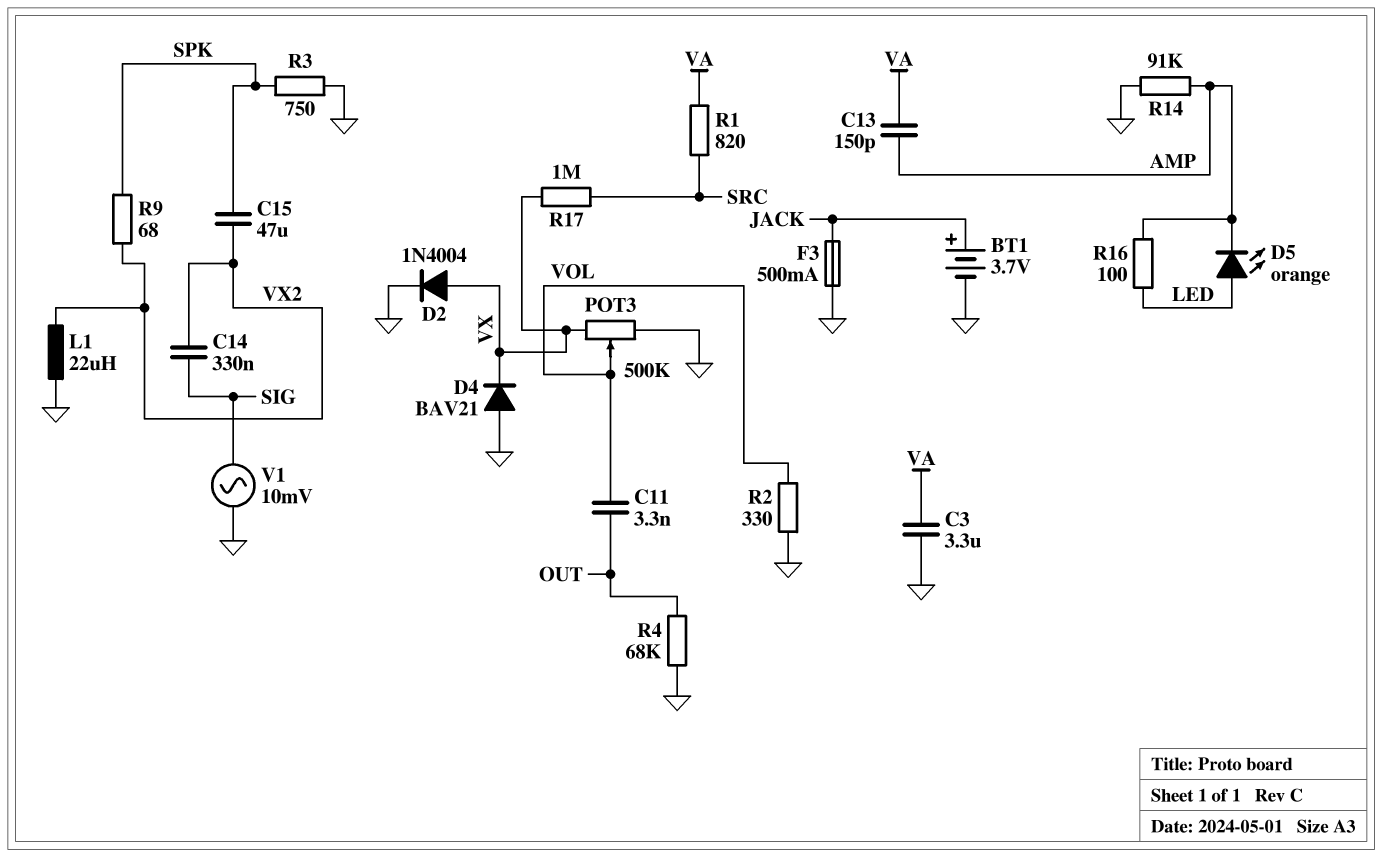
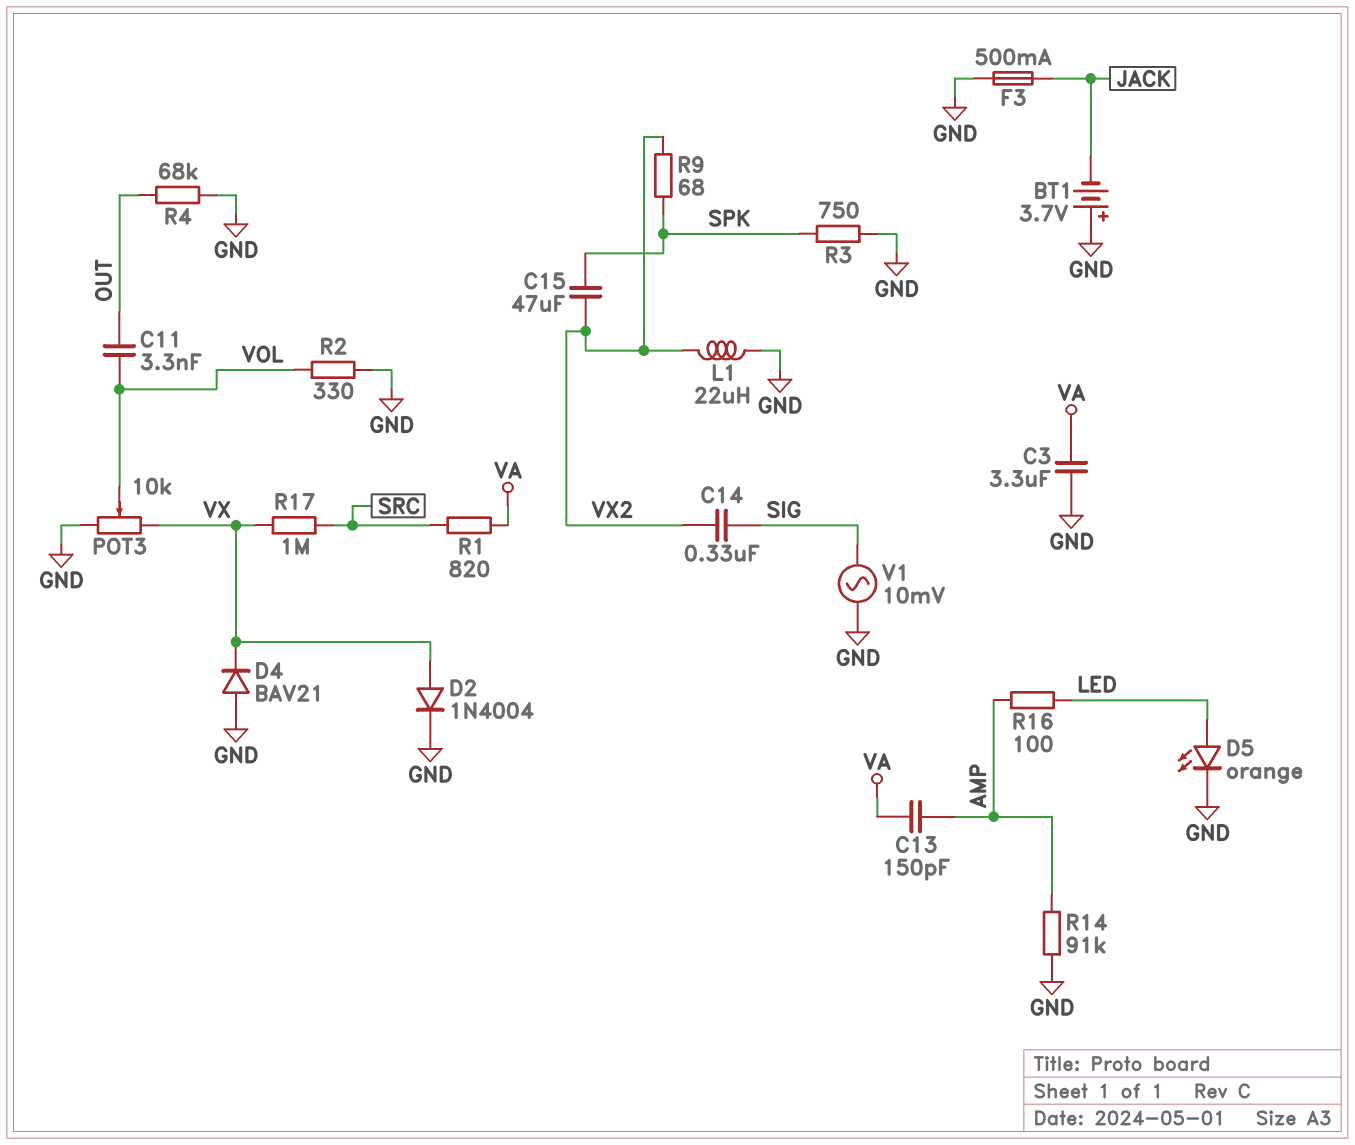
BT1: 3.7V (plus JACK, minus GND) -> 3.7V (plus GND, minus JACK)
D5: LED orange (A LED, K AMP) -> LED orange (A LED, K GND)
POT3: 500k (GND, VX, wiper VOL) -> 10k (GND, VX, wiper VOL)

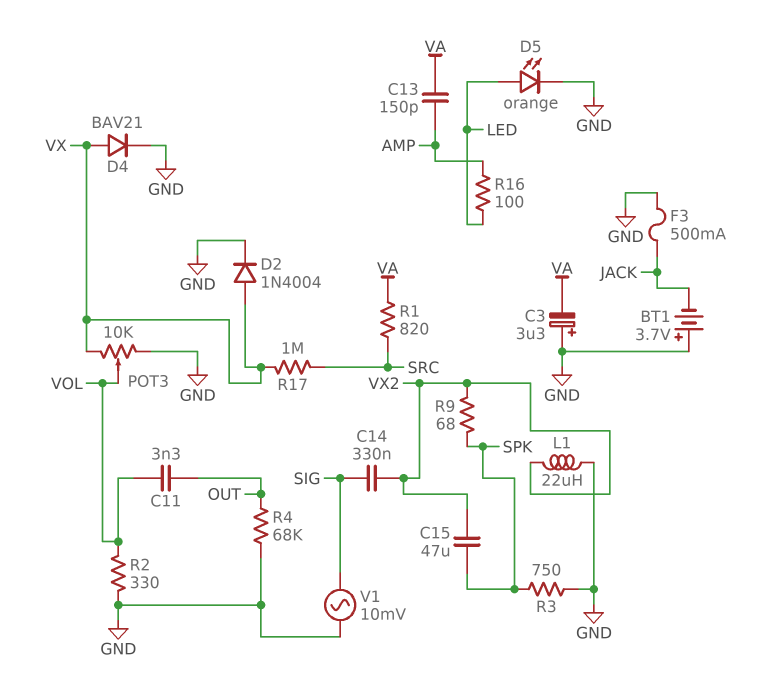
C3: 3.3uF (GND, VA) -> 3.3uF (plus GND, minus VA)
D4: diode BAV21 (A GND, K VX) -> diode BAV21 (A VX, K GND)
R14: 91k (AMP, GND) -> none

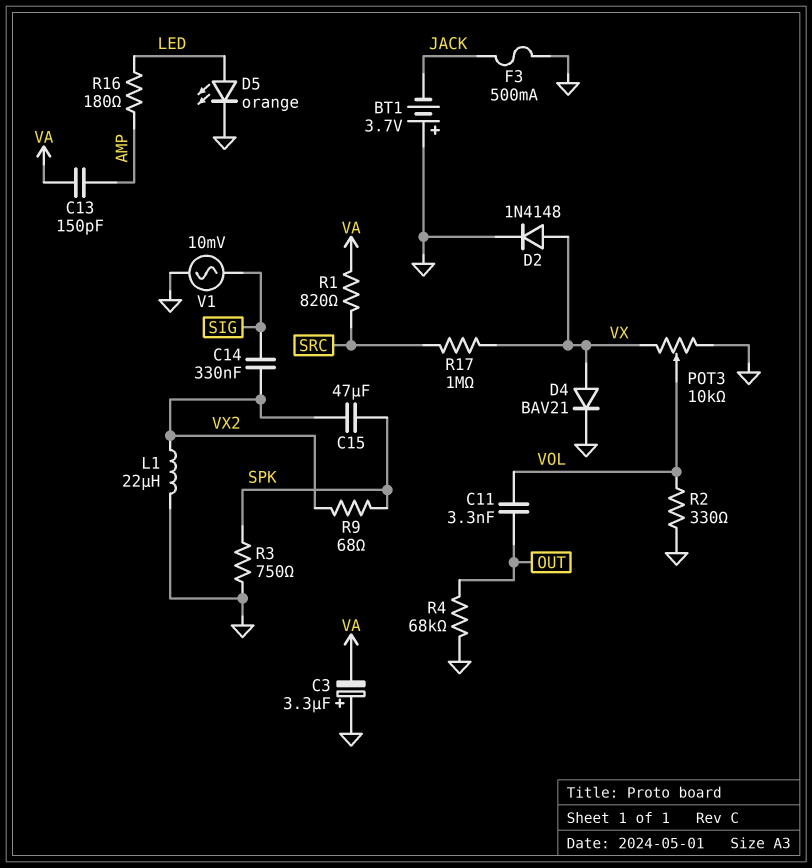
D2: diode 1N4004 (A VX, K GND) -> diode 1N4148 (A VX, K GND)
R16: 100 (AMP, LED) -> 180 (AMP, LED)

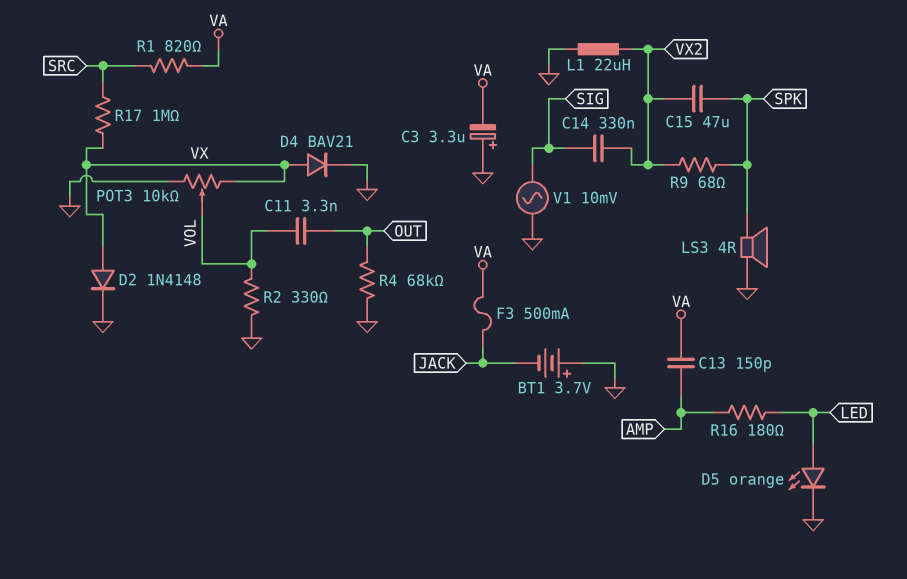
F3: 500mA (GND, JACK) -> 500mA (JACK, VA)
LS3: none -> speaker 4R (GND, SPK)
R3: 750 (GND, SPK) -> none

